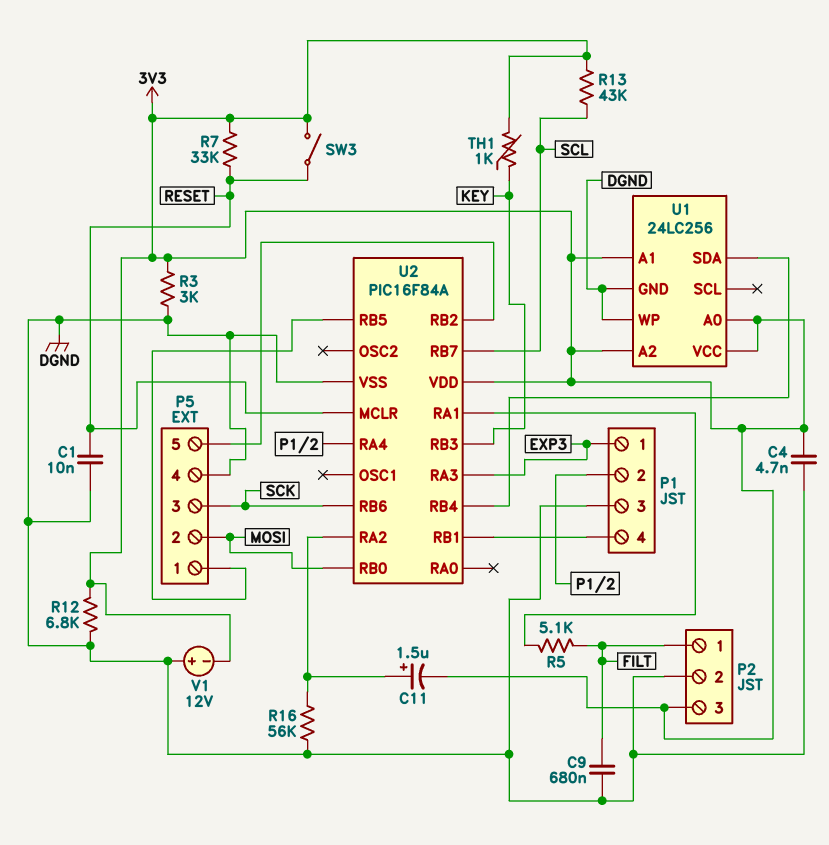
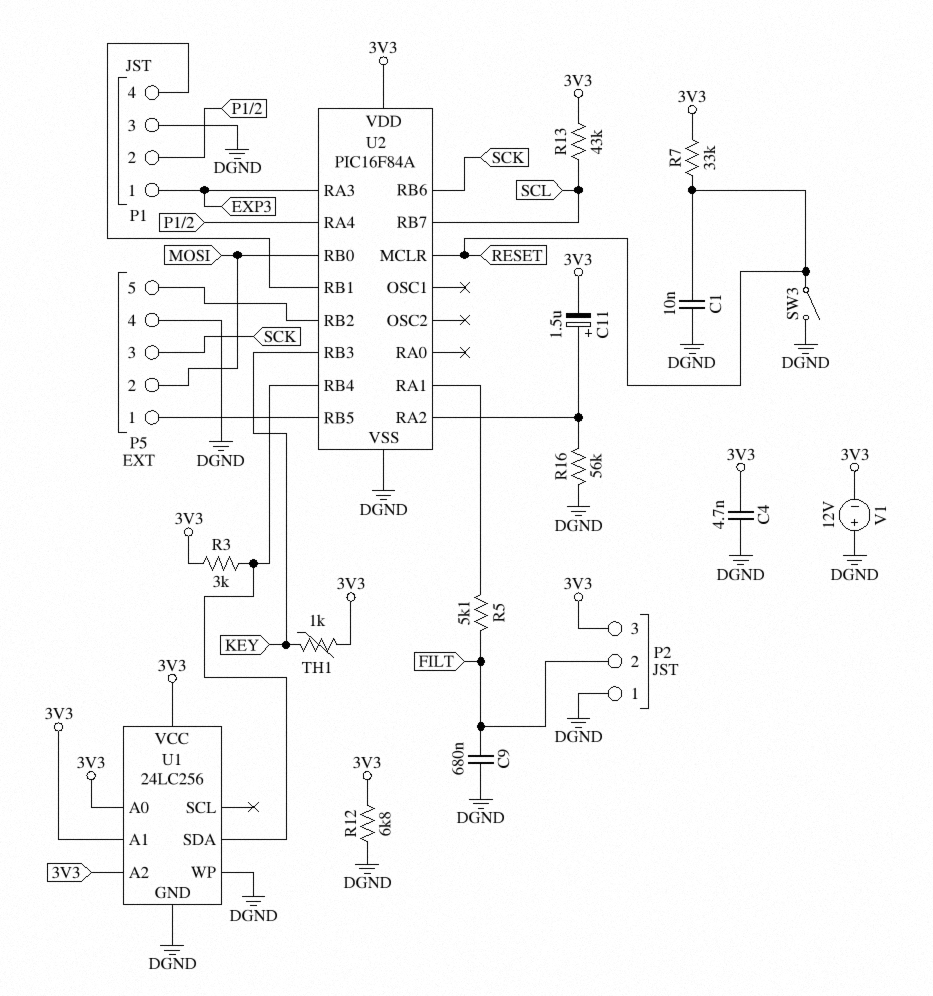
P2 pin 1: FILT -> DGND
P2 pin 2: DGND -> FILT
R3: 3k (3V3, DGND) -> 3k (3V3, U1/SDA)
SW3: switch (3V3, RESET) -> switch (DGND, RESET)

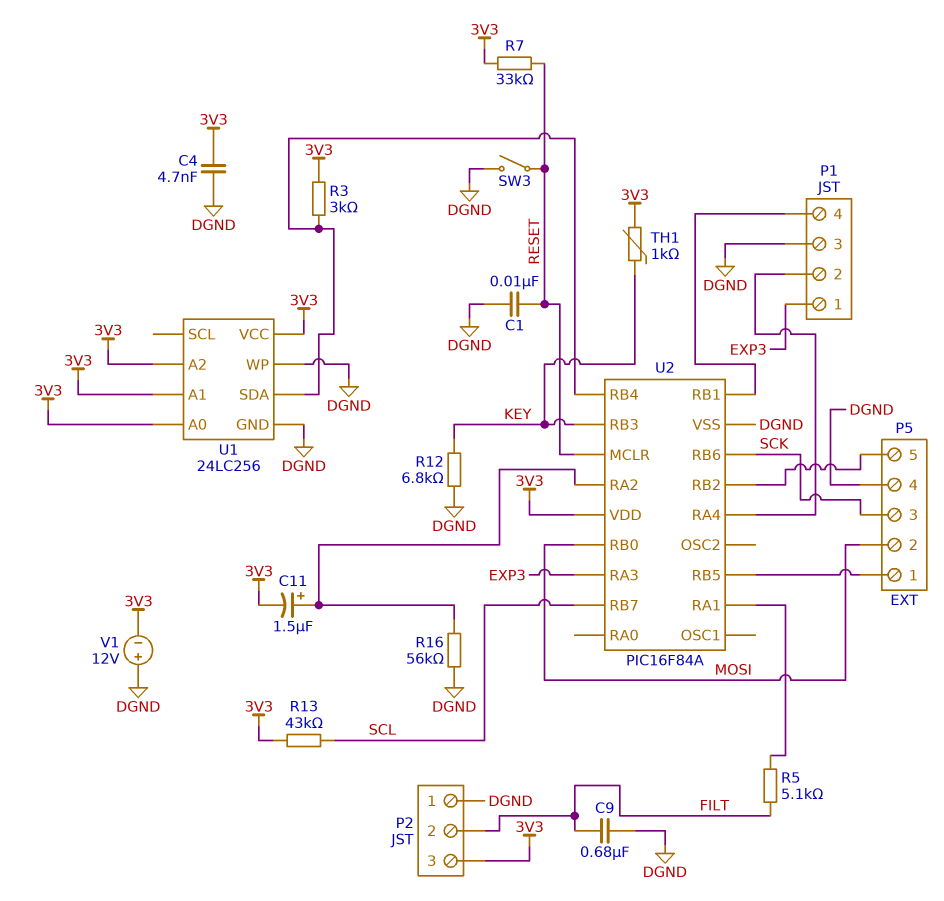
R12: 6.8k (3V3, DGND) -> 6.8k (DGND, KEY)

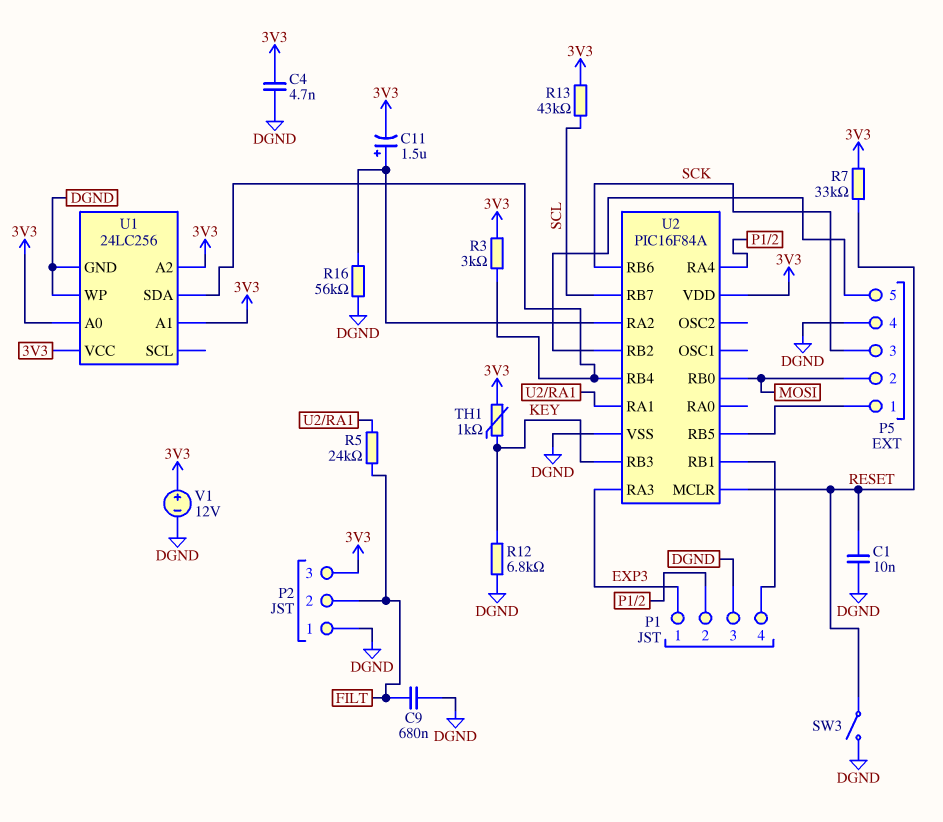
R5: 5.1k (FILT, U2/RA1) -> 24k (FILT, U2/RA1)
V1: 12V (plus DGND, minus 3V3) -> 12V (plus 3V3, minus DGND)

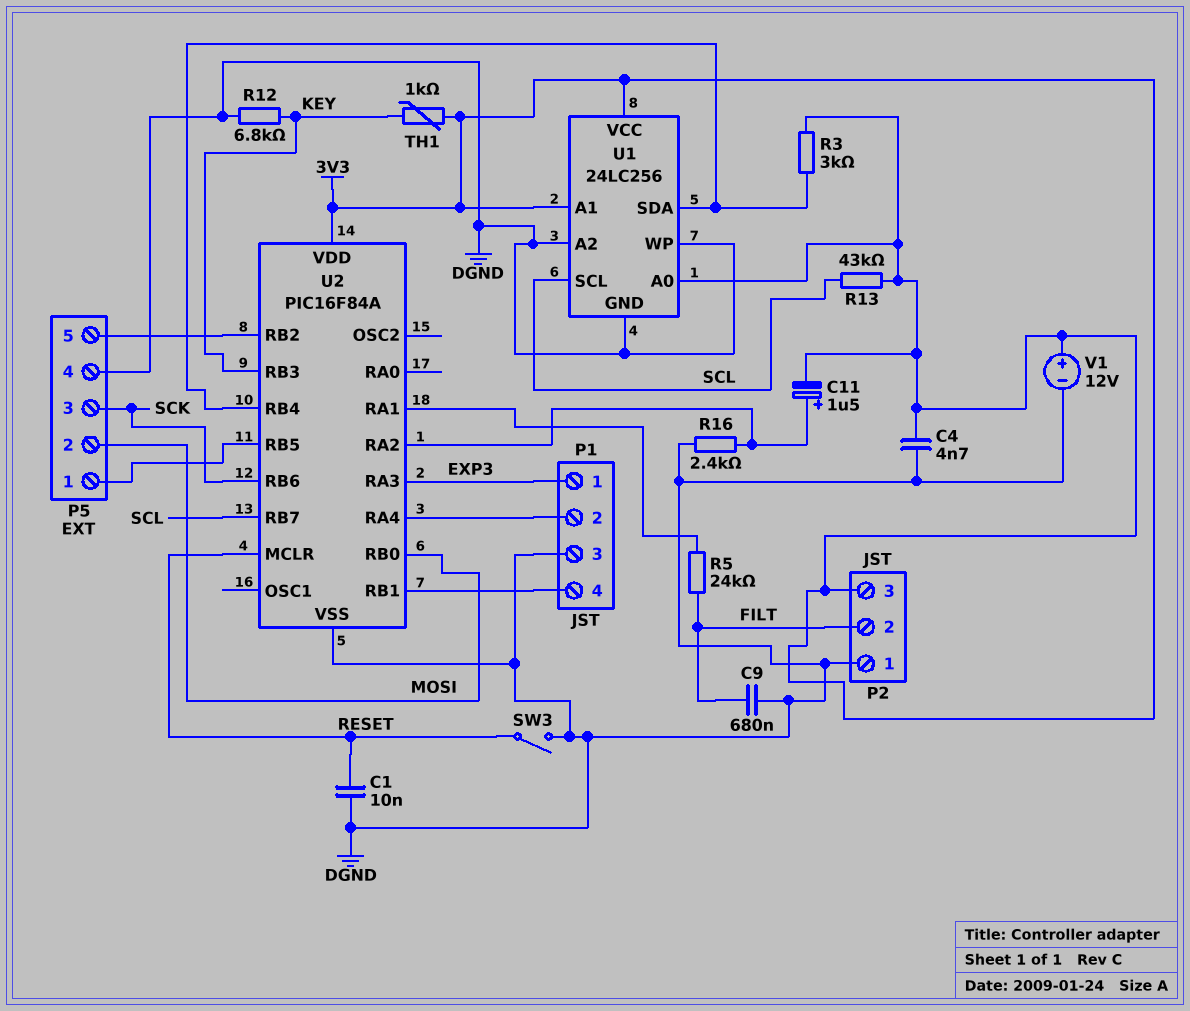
R7: 33k (3V3, RESET) -> none
R16: 56k (DGND, U2/RA2) -> 2.4k (DGND, U2/RA2)
U1 pin A2: 3V3 -> DGND
U1 pin SCL: none -> SCL

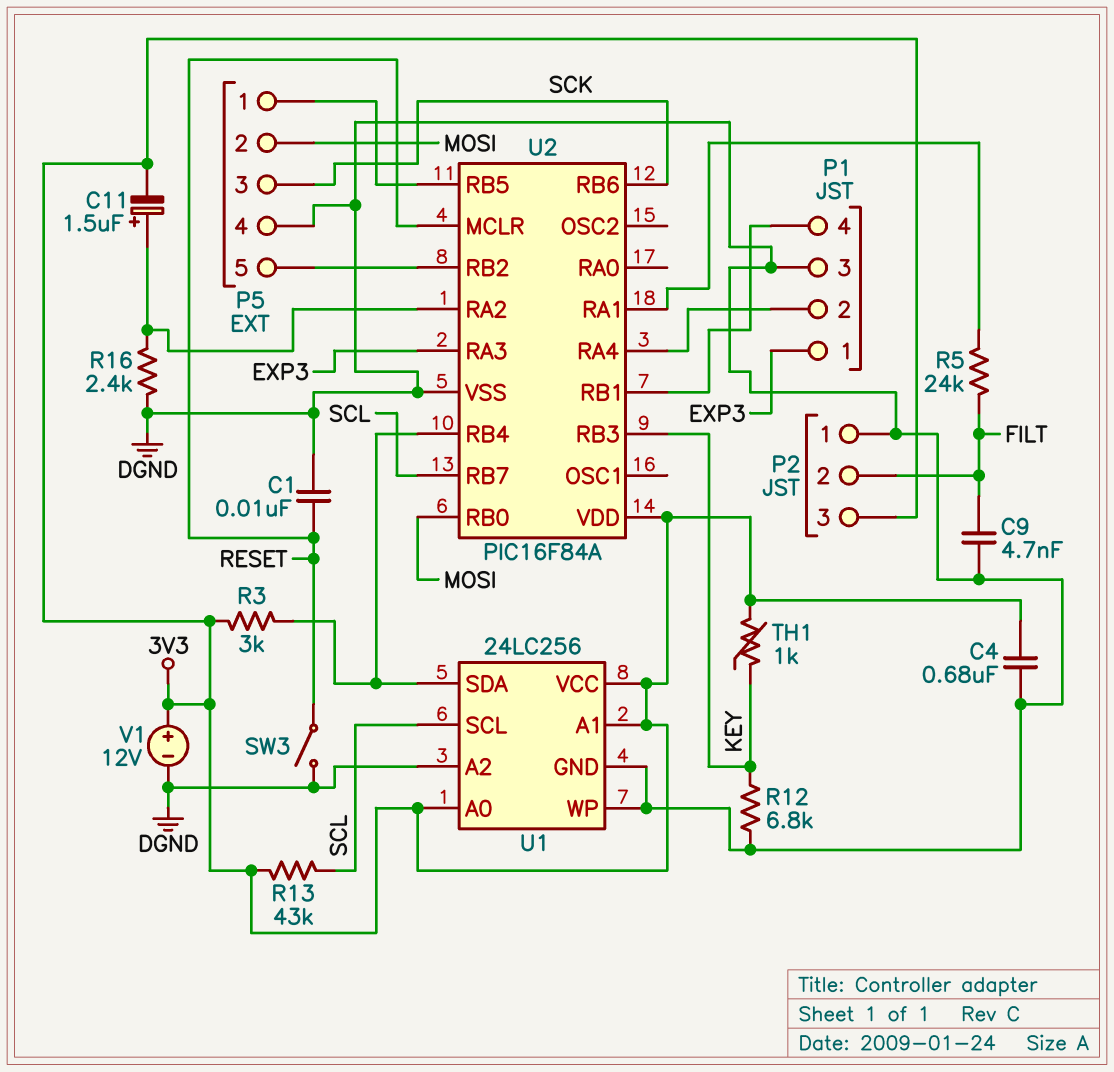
C4: 4.7nF (3V3, DGND) -> 680nF (3V3, DGND)
C9: 680nF (DGND, FILT) -> 4.7nF (DGND, FILT)

